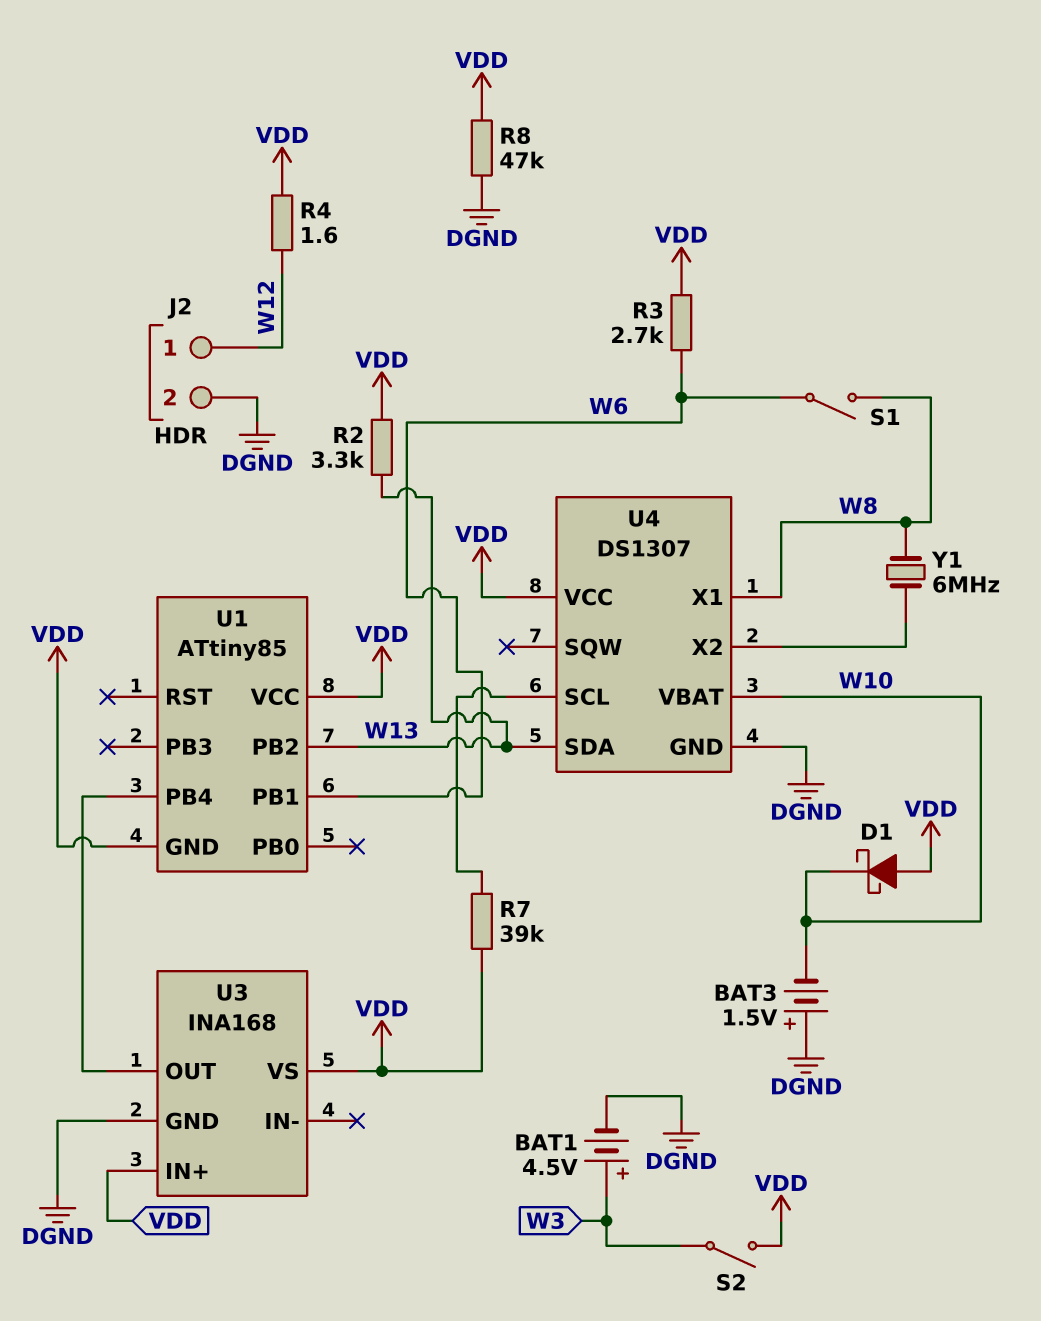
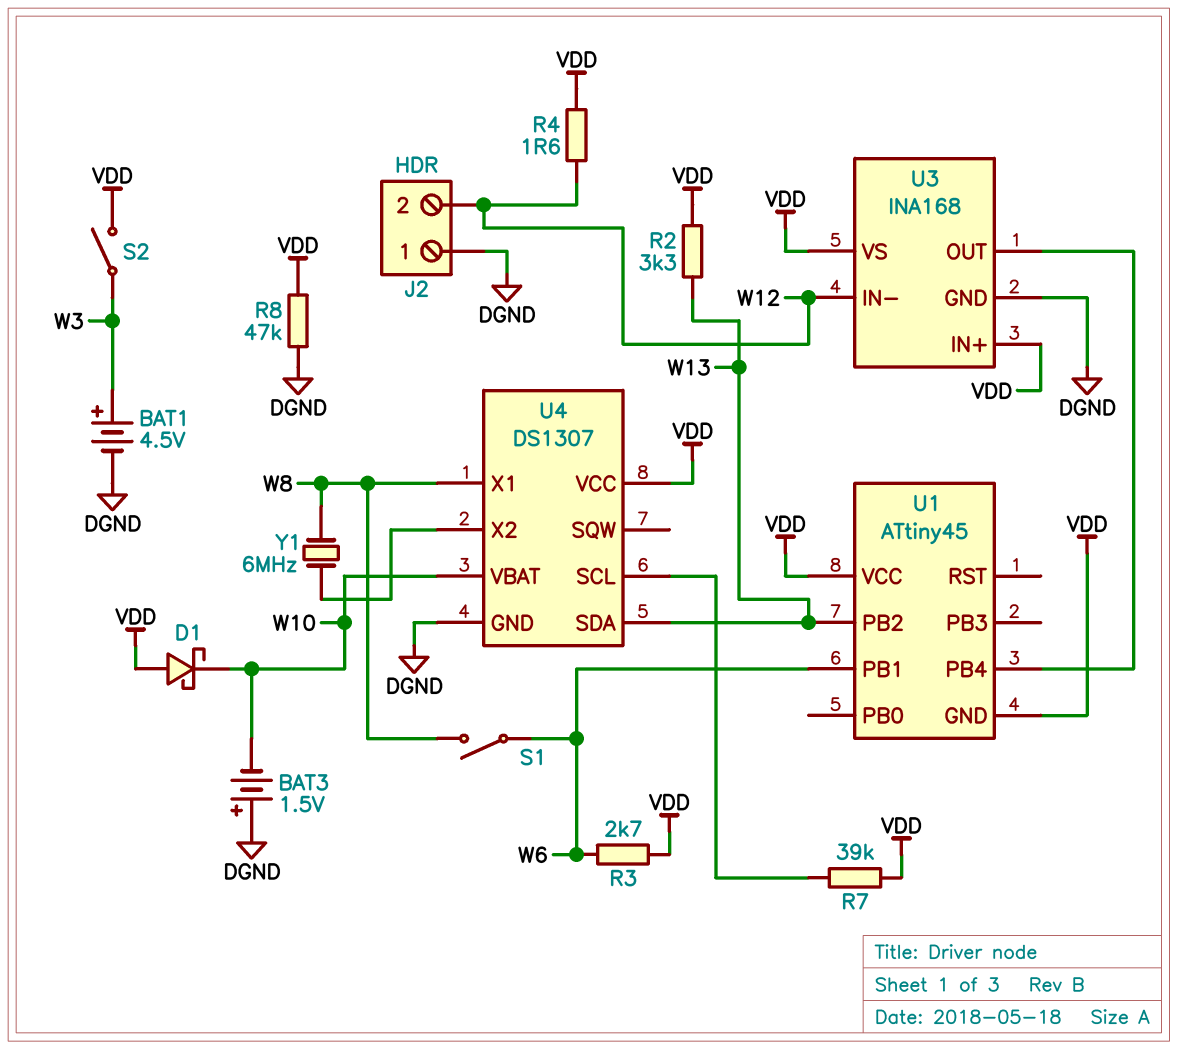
J2 pin 1: W12 -> DGND
J2 pin 2: DGND -> W12
U1: ATtiny85 -> ATtiny45
U3 pin IN-: none -> W12

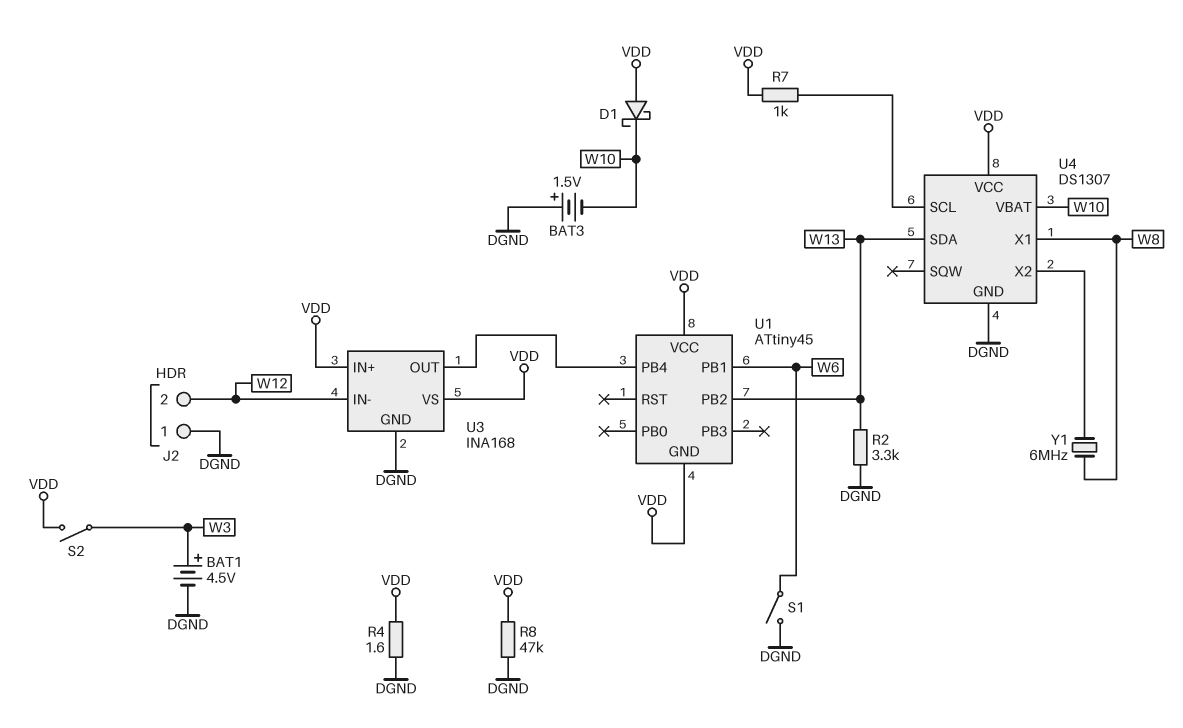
R2: 3.3k (VDD, W13) -> 3.3k (DGND, W13)
R3: 2.7k (VDD, W6) -> none
R4: 1.6 (VDD, W12) -> 1.6 (DGND, VDD)
R7: 39k (U4/SCL, VDD) -> 1k (U4/SCL, VDD)
S1: switch (W6, W8) -> switch (DGND, W6)

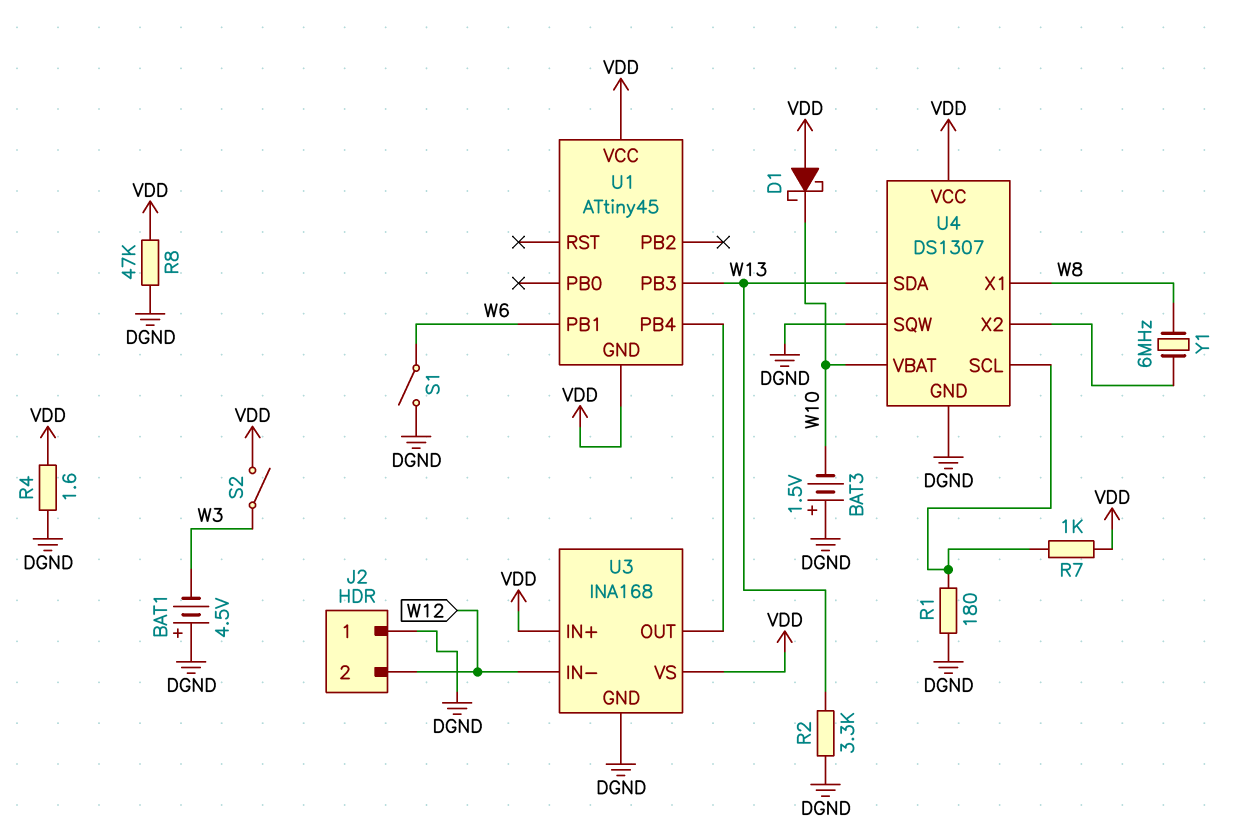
BAT1: 4.5V (plus W3, minus DGND) -> 4.5V (plus DGND, minus W3)
R1: none -> 180 (DGND, U4/SCL)
U1 pin PB2: W13 -> none
U1 pin PB3: none -> W13
U4 pin SQW: none -> DGND

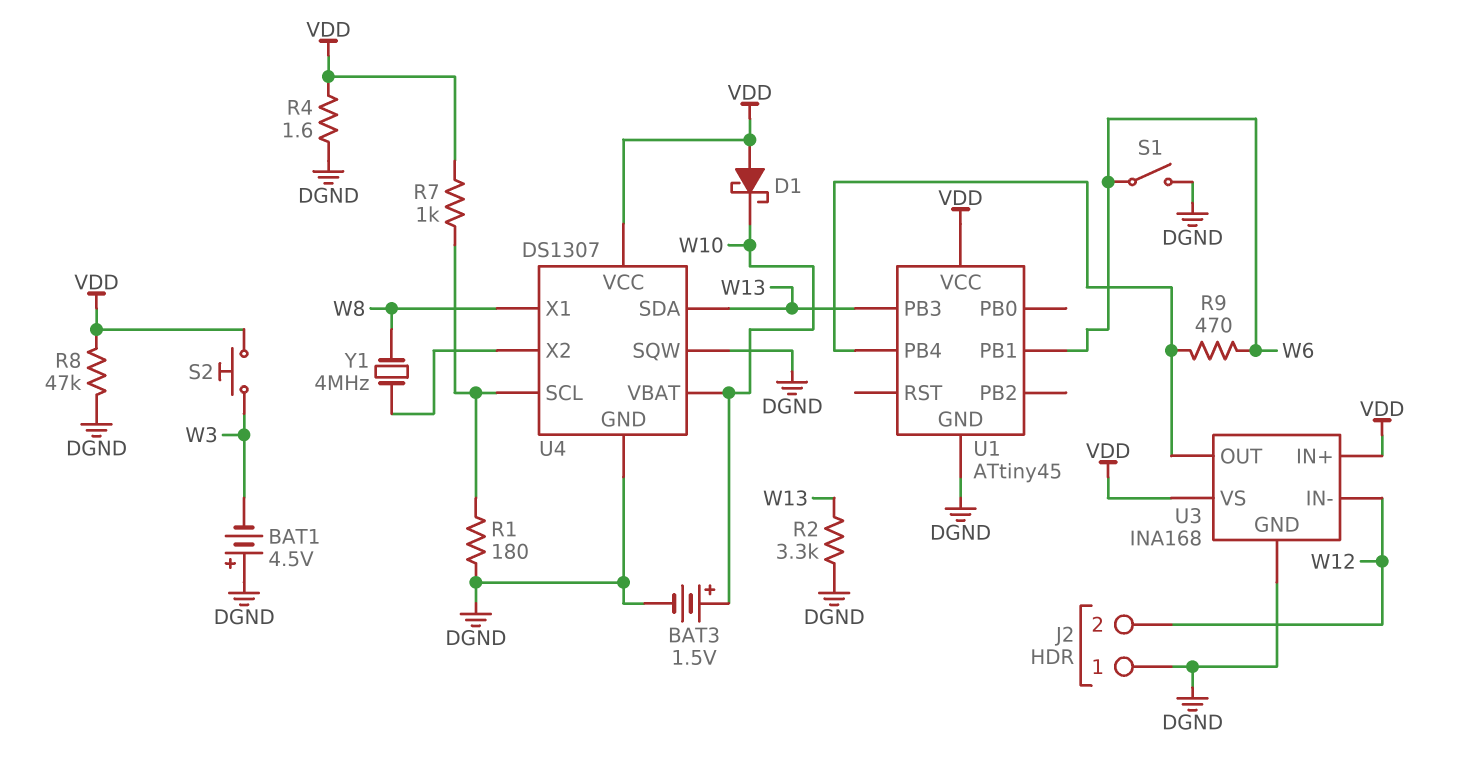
BAT3: 1.5V (plus DGND, minus W10) -> 1.5V (plus W10, minus DGND)
R9: none -> 470 (U1/PB4, W6)
S2: switch (VDD, W3) -> button (VDD, W3)
U1 pin GND: VDD -> DGND
Y1: 6MHz (U4/X2, W8) -> 4MHz (U4/X2, W8)

